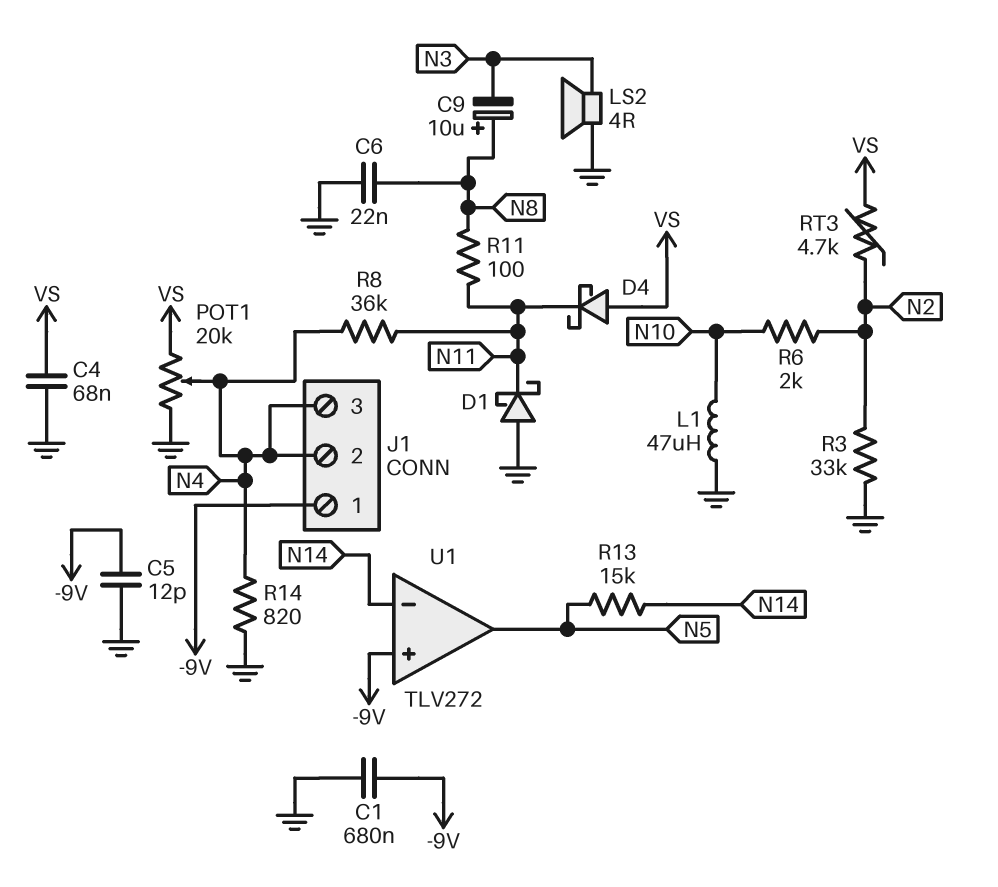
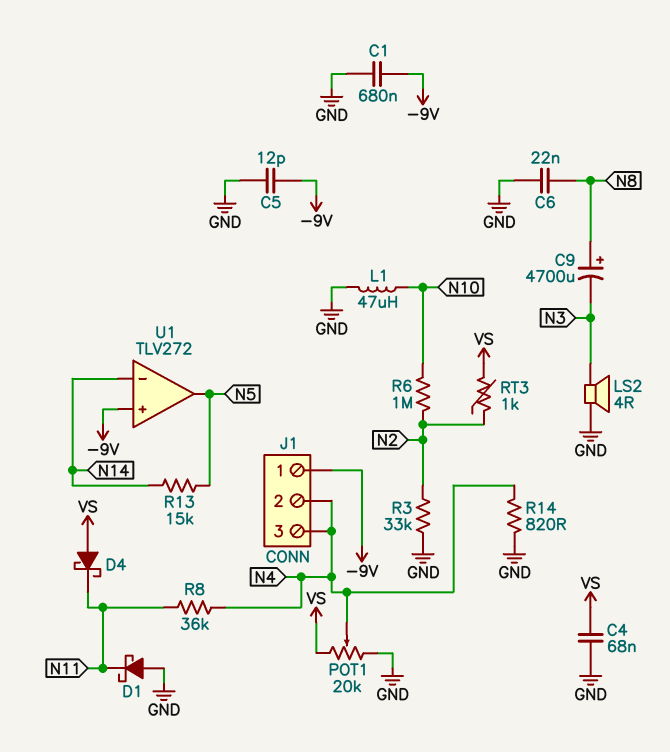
C9: 10uF (plus N8, minus N3) -> 4700uF (plus N8, minus N3)
R6: 2k (N2, N10) -> 1M (N2, N10)
R11: 100 (N8, N11) -> none
RT3: 4.7k (N2, VS) -> 1k (N2, VS)

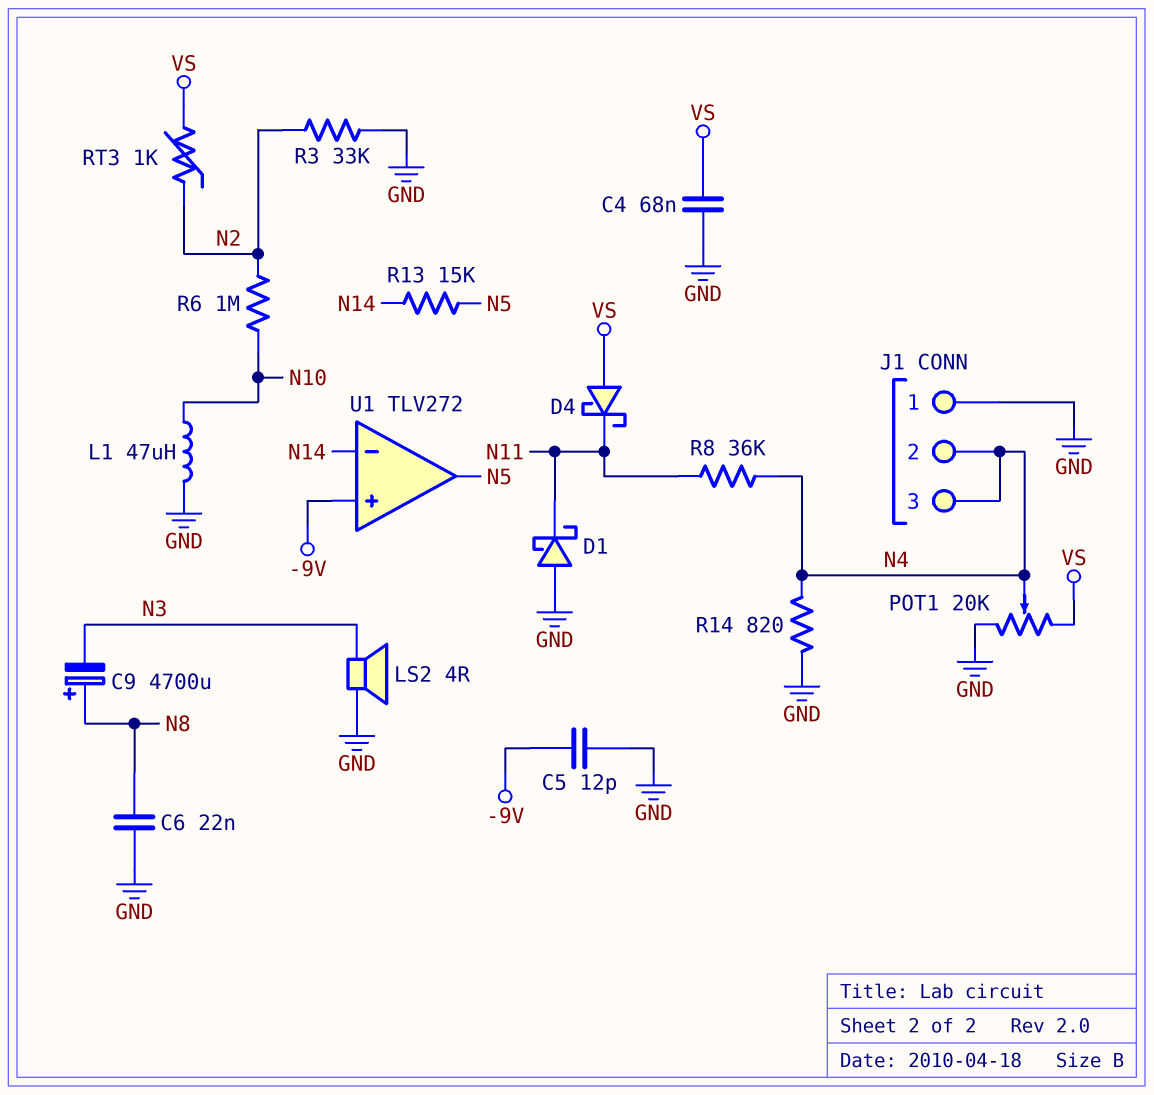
C1: 680nF (-9V, GND) -> none
J1 pin 1: -9V -> GND

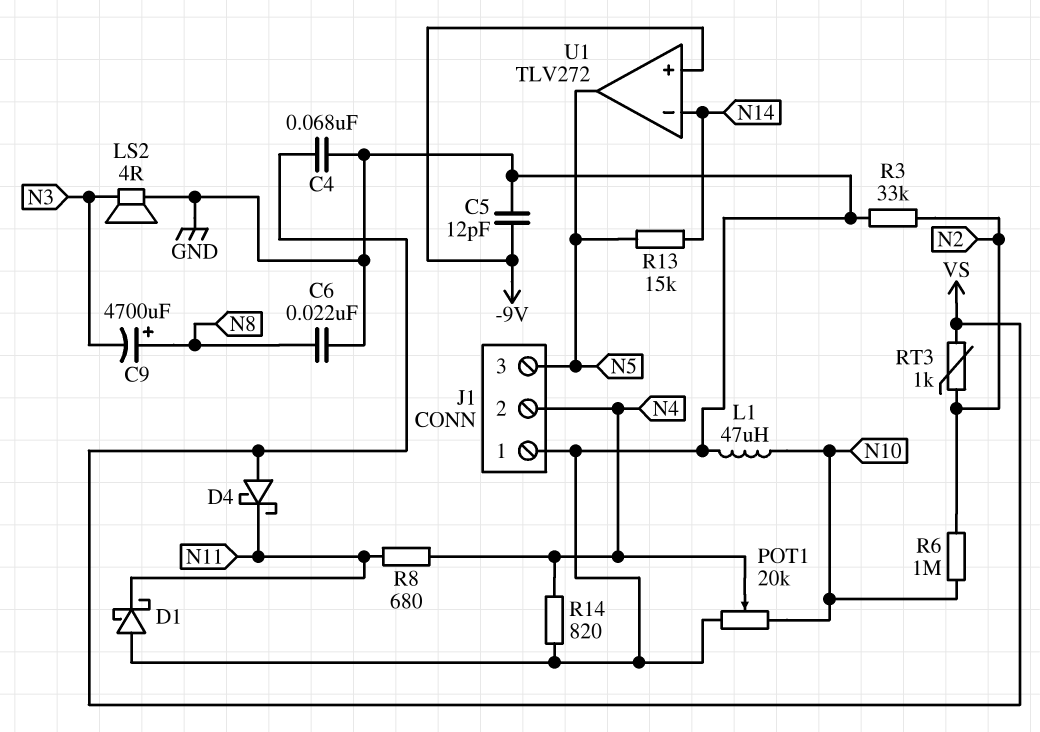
J1 pin 3: N4 -> N5
POT1: 20k (GND, VS, wiper N4) -> 20k (GND, N10, wiper N4)
R8: 36k (N4, N11) -> 680 (N4, N11)

